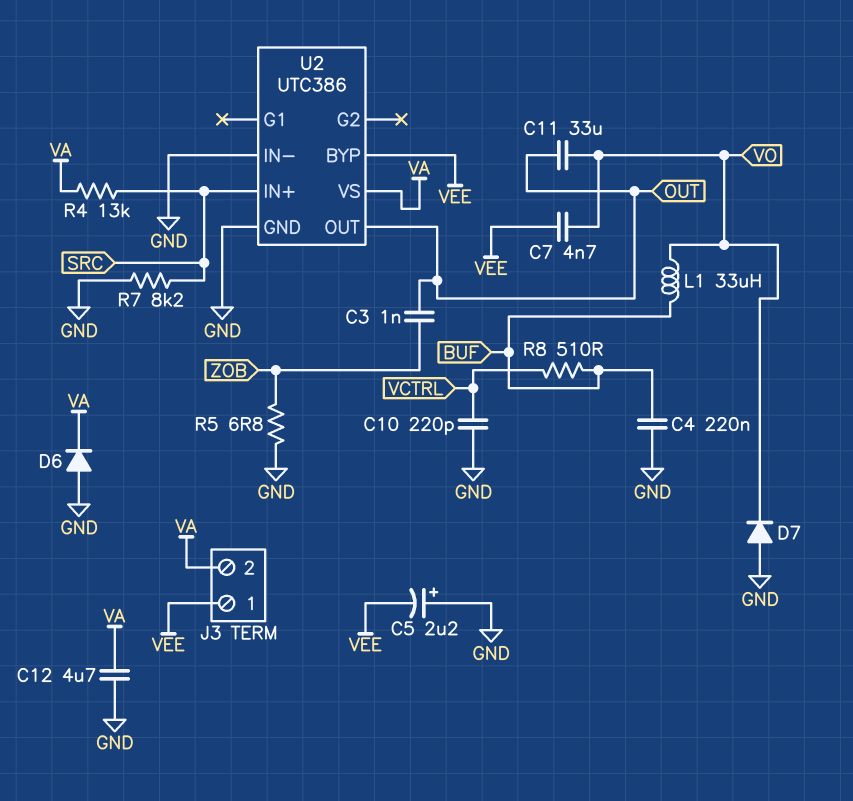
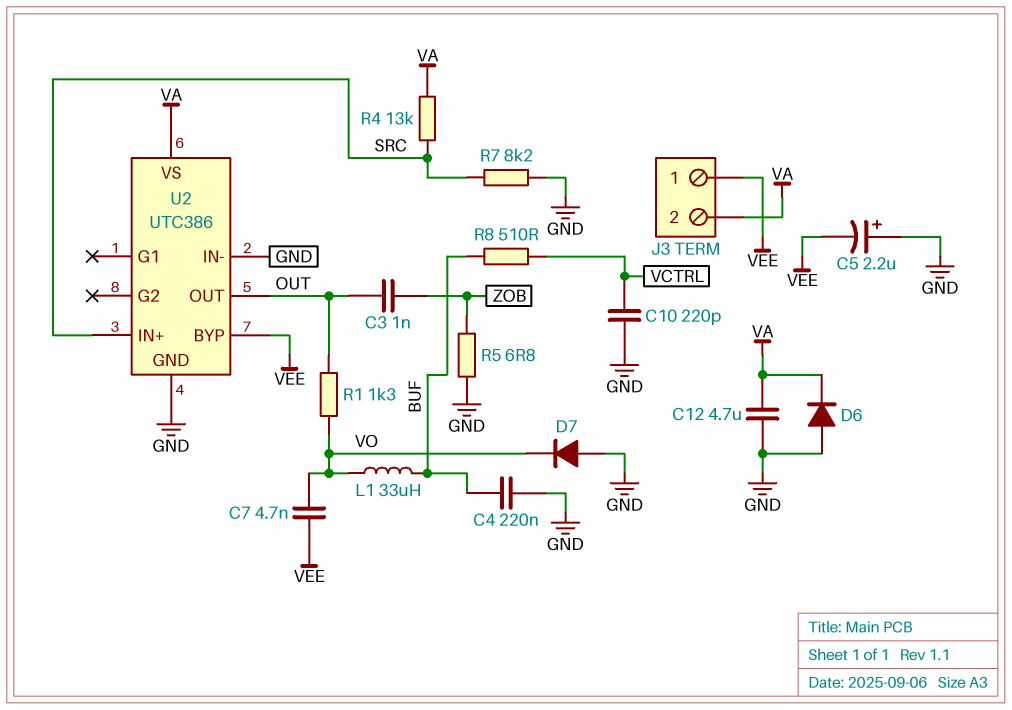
C11: 33uF (OUT, VO) -> none
R1: none -> 1.3k (OUT, VO)

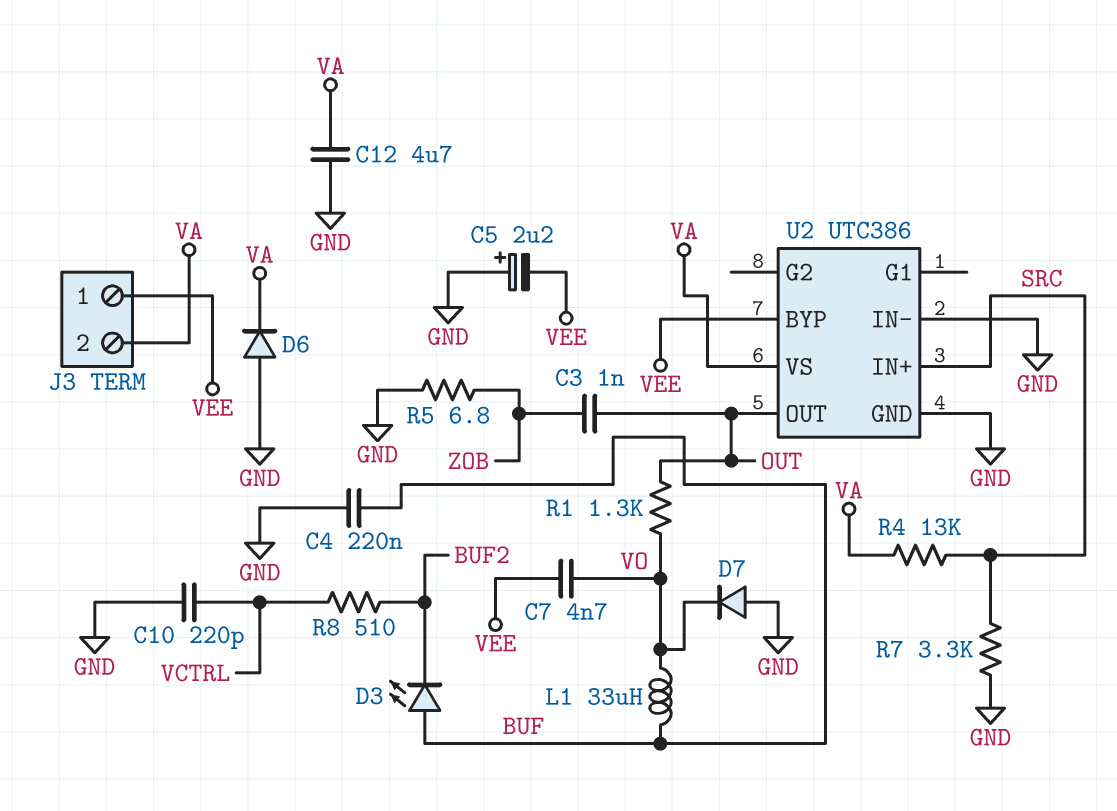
D3: none -> LED (A BUF, K BUF2)
R7: 8.2k (GND, SRC) -> 3.3k (GND, SRC)
R8: 510 (BUF, VCTRL) -> 510 (BUF2, VCTRL)

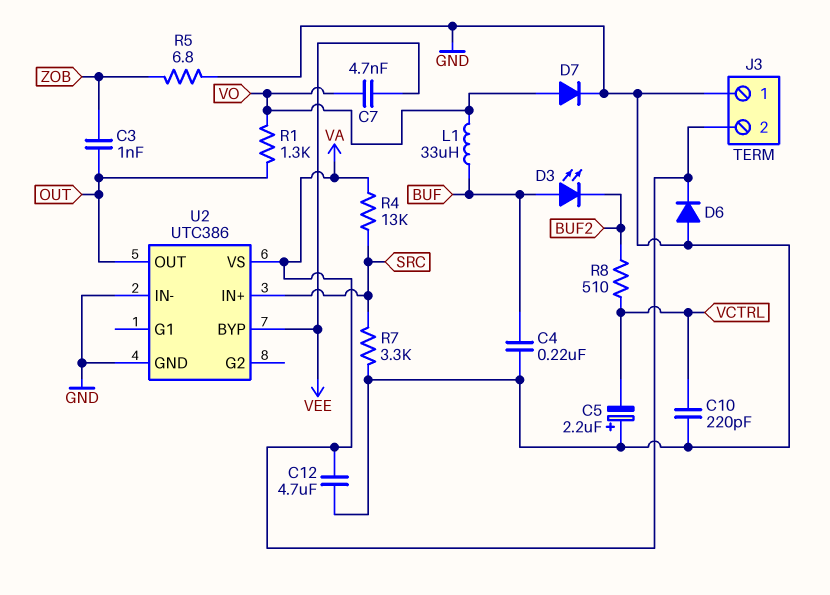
C5: 2.2uF (plus GND, minus VEE) -> 2.2uF (plus GND, minus VCTRL)
D7: diode (A GND, K VO) -> diode (A VO, K GND)
J3 pin 1: VEE -> GND

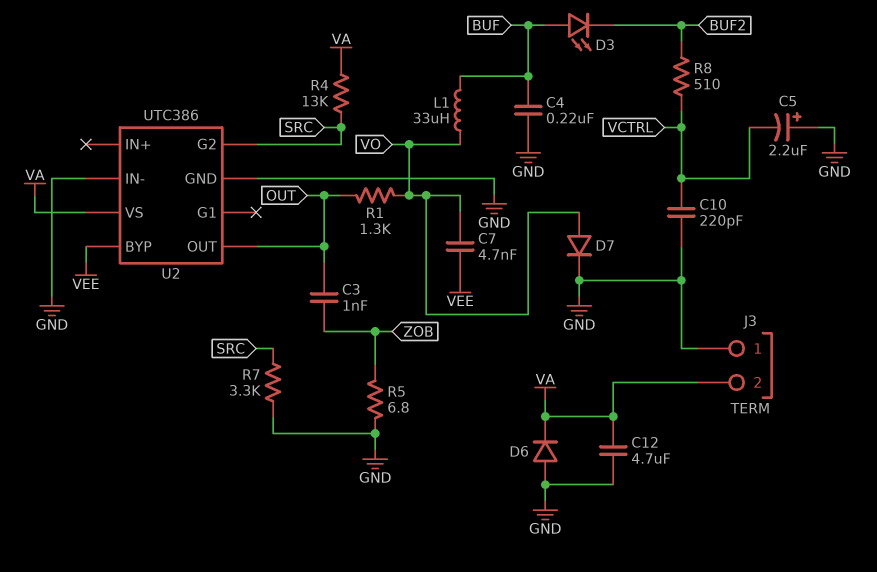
U2 pin G2: none -> SRC
U2 pin IN+: SRC -> none

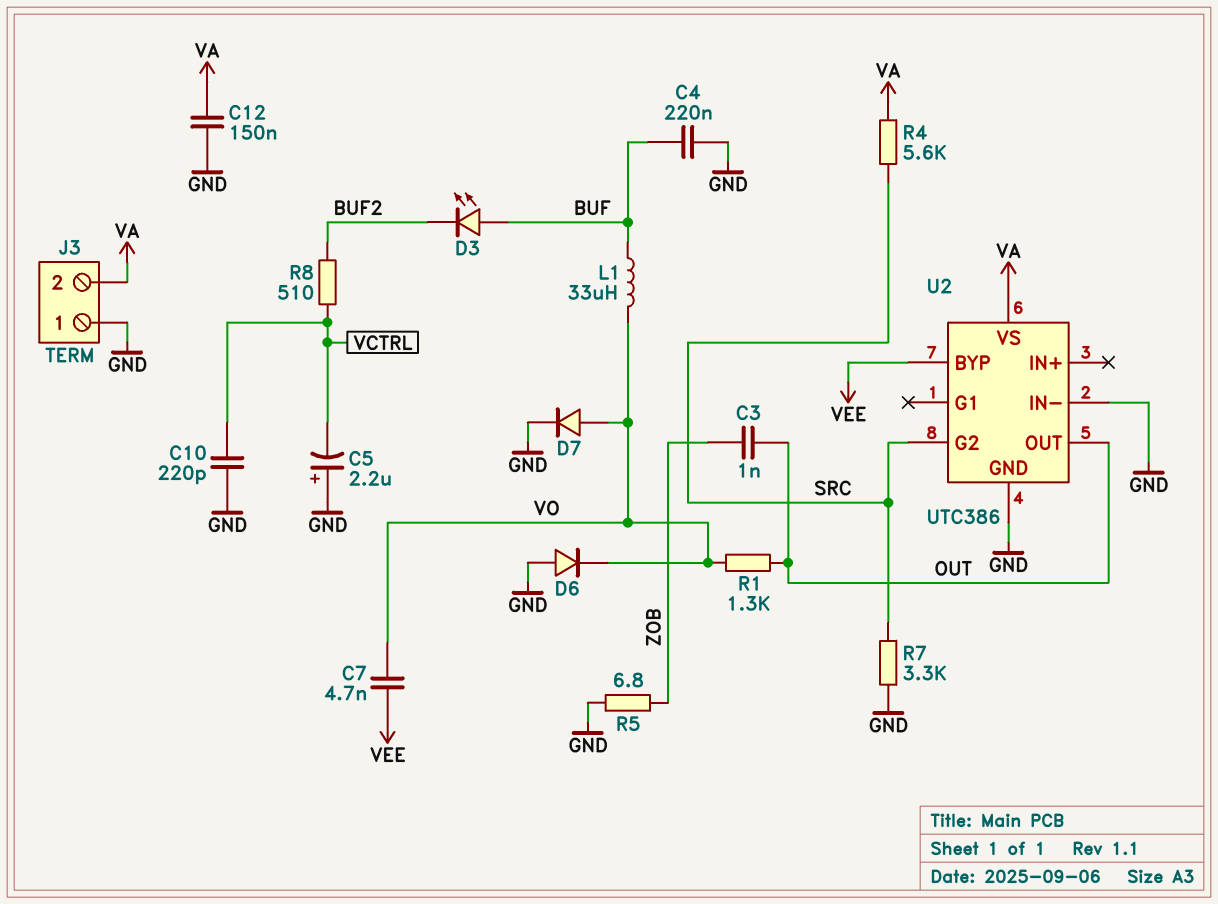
C12: 4.7uF (GND, VA) -> 150nF (GND, VA)
D6: diode (A GND, K VA) -> diode (A GND, K VO)
R4: 13k (SRC, VA) -> 5.6k (SRC, VA)

